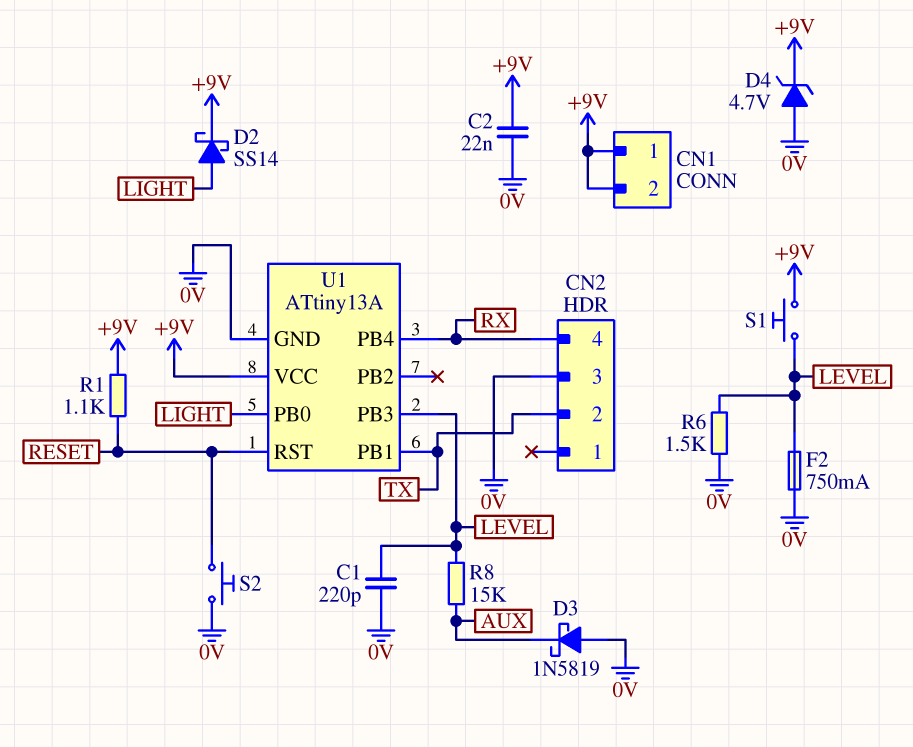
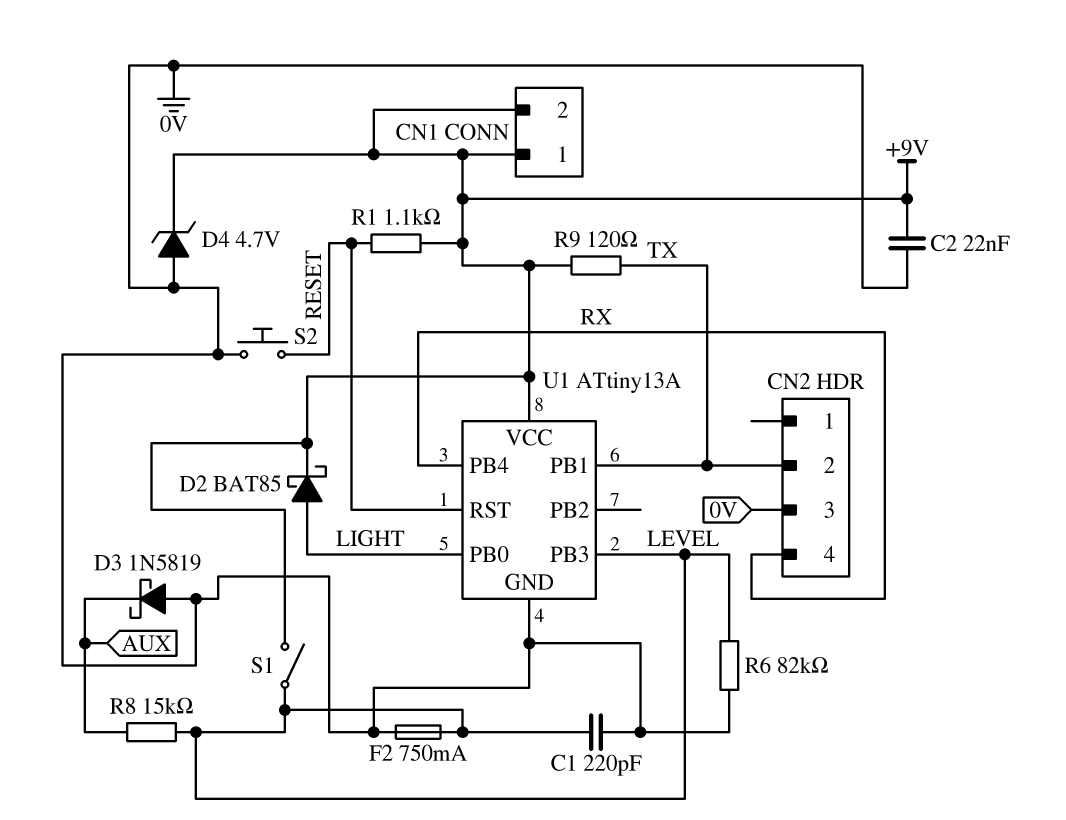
D2: schottky SS14 (A LIGHT, K +9V) -> schottky BAT85 (A LIGHT, K +9V)
R6: 1.5k (0V, LEVEL) -> 82k (0V, LEVEL)
R9: none -> 120 (+9V, TX)
S1: button (+9V, LEVEL) -> switch (+9V, LEVEL)

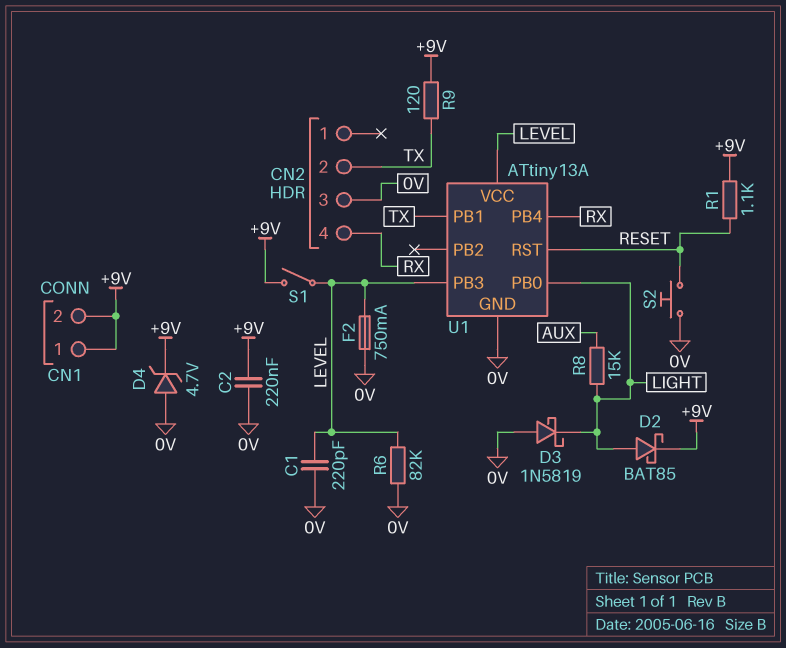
C2: 22nF (+9V, 0V) -> 220nF (+9V, 0V)
D3: schottky 1N5819 (A 0V, K AUX) -> schottky 1N5819 (A 0V, K LIGHT)
R8: 15k (AUX, LEVEL) -> 15k (AUX, LIGHT)
U1 pin VCC: +9V -> LEVEL

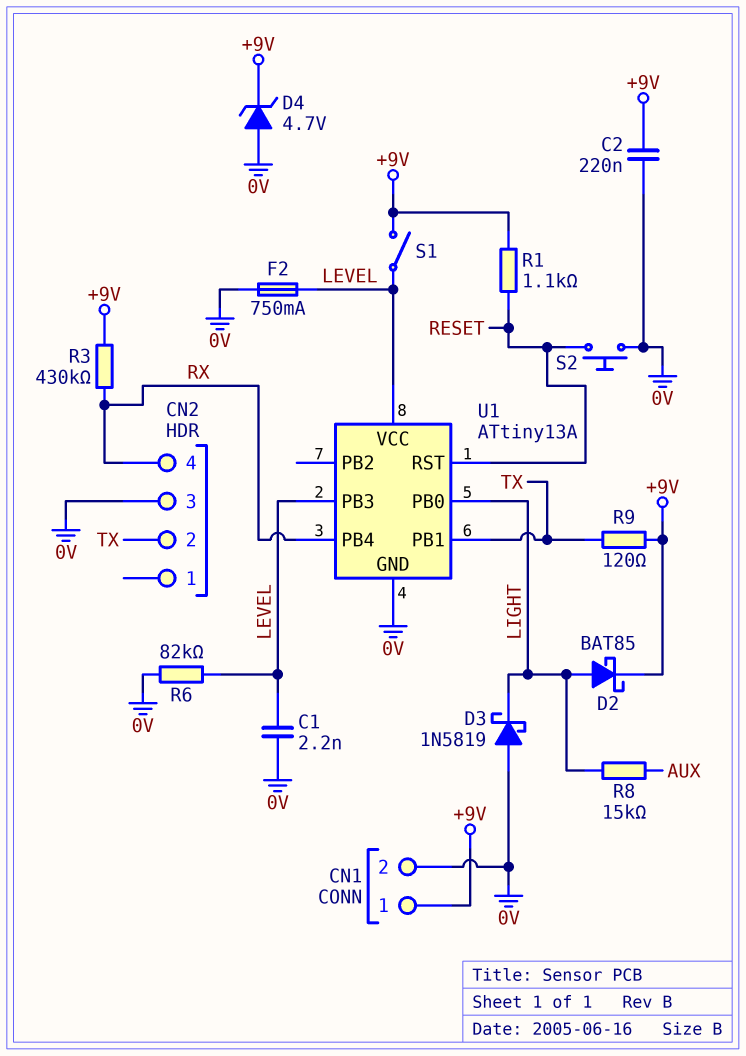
C1: 220pF (0V, LEVEL) -> 2.2nF (0V, LEVEL)
CN1 pin 2: +9V -> 0V
R3: none -> 430k (+9V, RX)

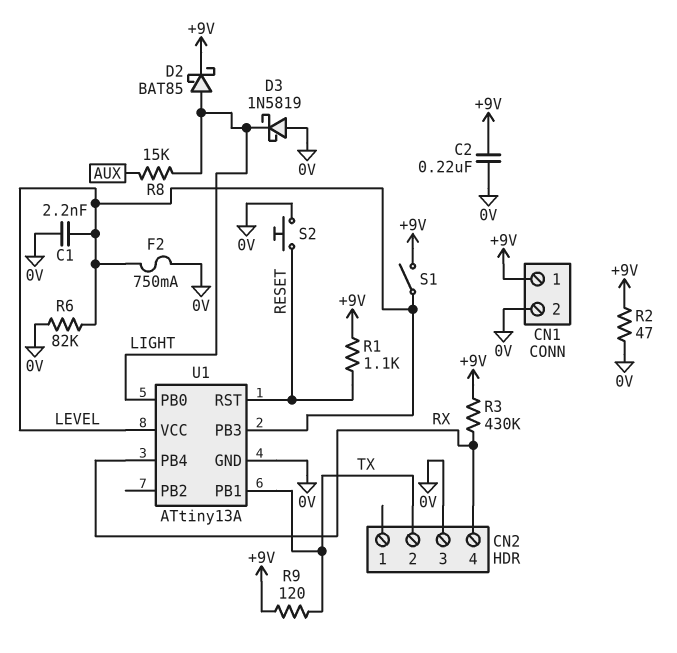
D4: zener 4.7V (A 0V, K +9V) -> none
R2: none -> 47 (+9V, 0V)

